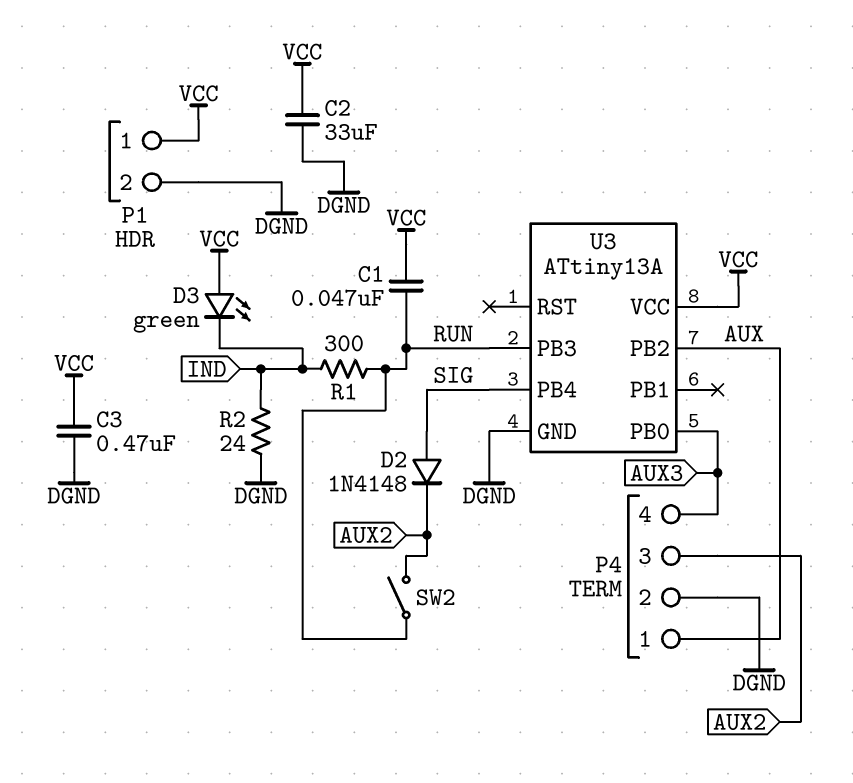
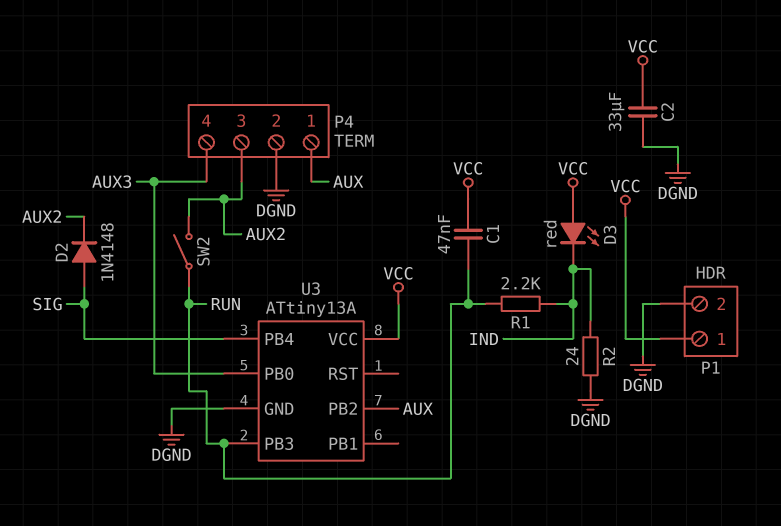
C3: 470nF (DGND, VCC) -> none
D3: LED green (A VCC, K IND) -> LED red (A VCC, K IND)
R1: 300 (IND, RUN) -> 2.2k (IND, RUN)

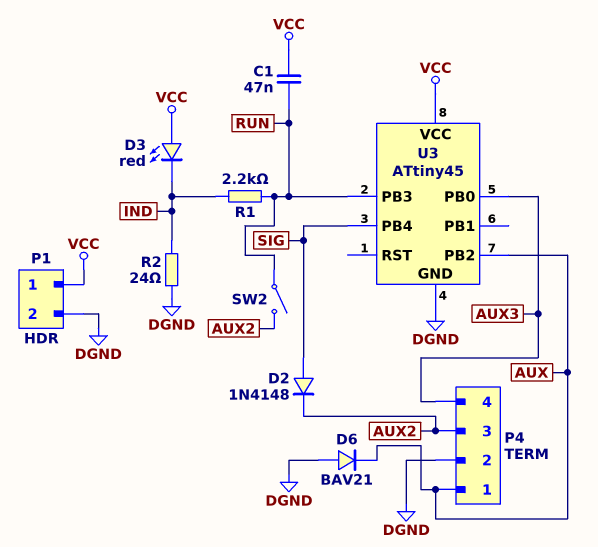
C2: 33uF (DGND, VCC) -> none
D6: none -> diode BAV21 (A DGND, K AUX)
U3: ATtiny13A -> ATtiny45

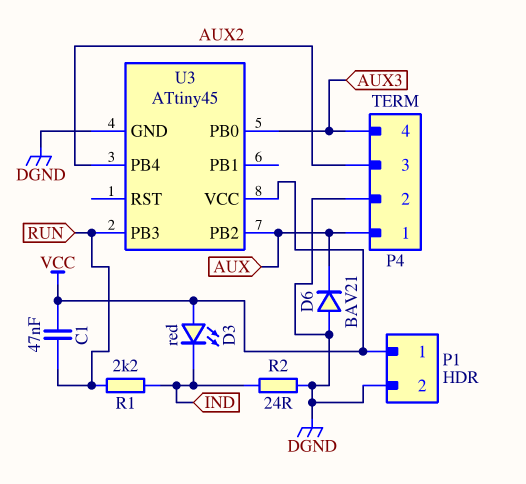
D2: diode 1N4148 (A SIG, K AUX2) -> none
SW2: switch (AUX2, RUN) -> none
U3 pin PB4: SIG -> AUX2

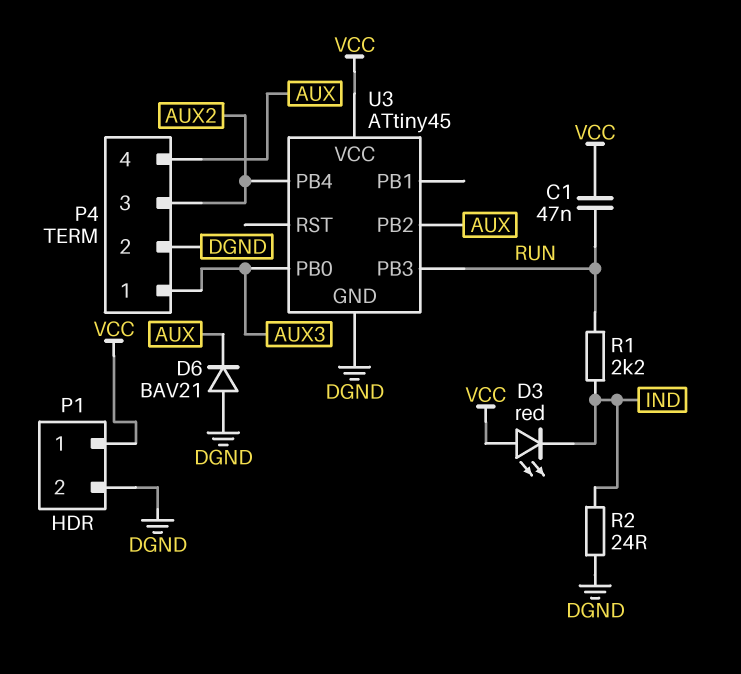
P4 pin 1: AUX -> AUX3
P4 pin 4: AUX3 -> AUX

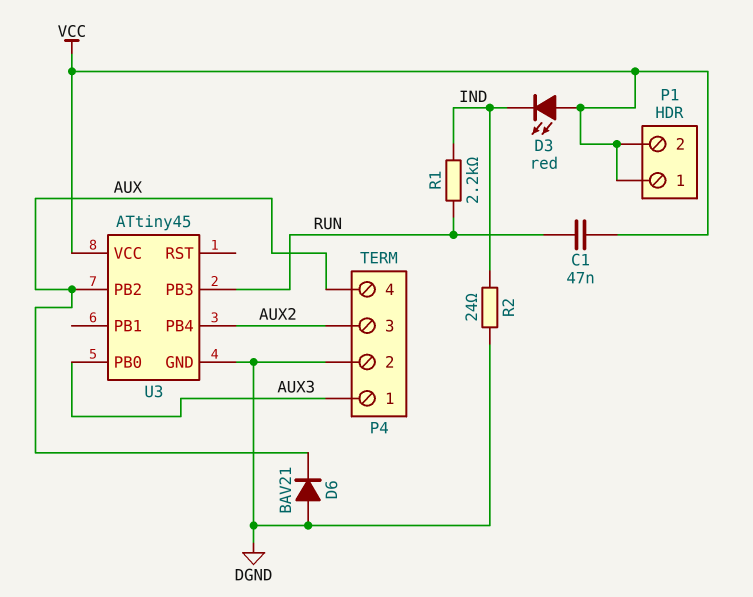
P1 pin 2: DGND -> VCC

